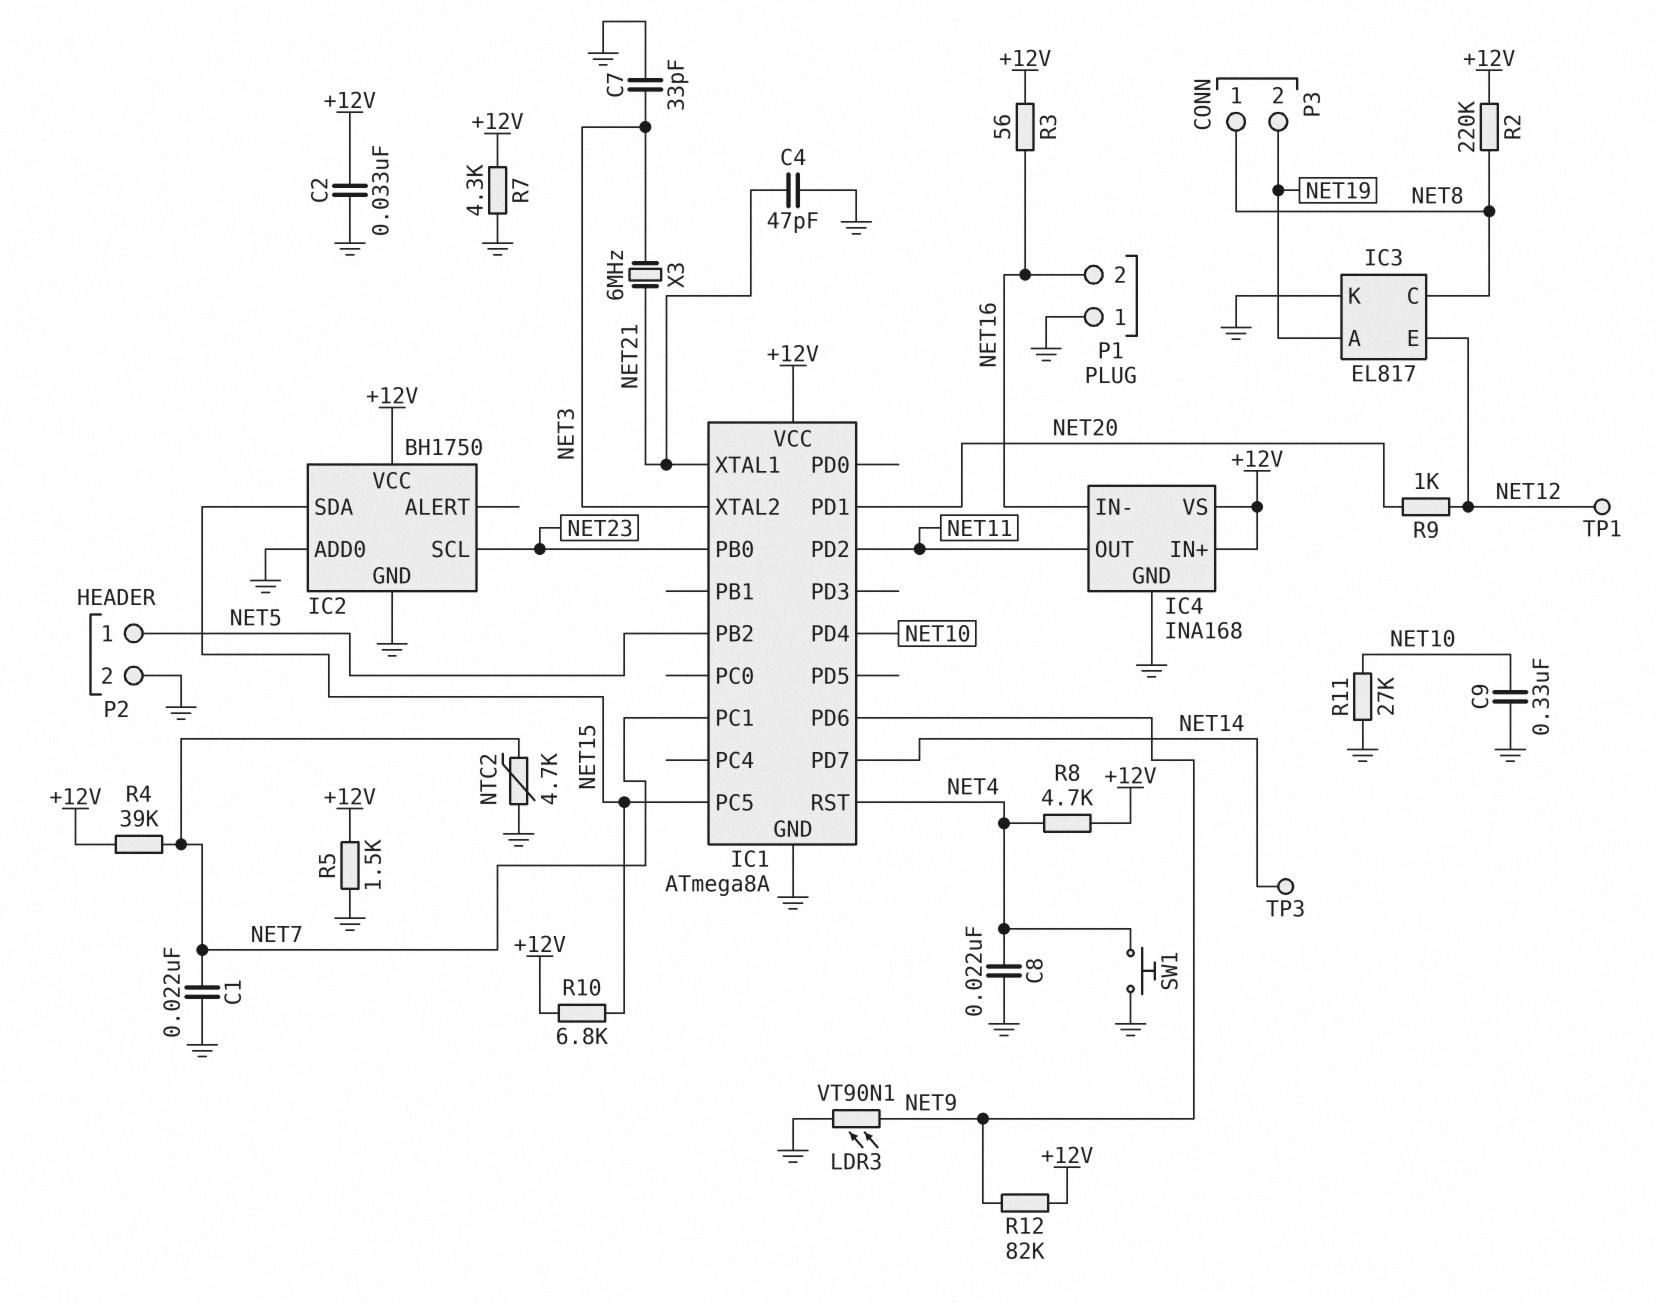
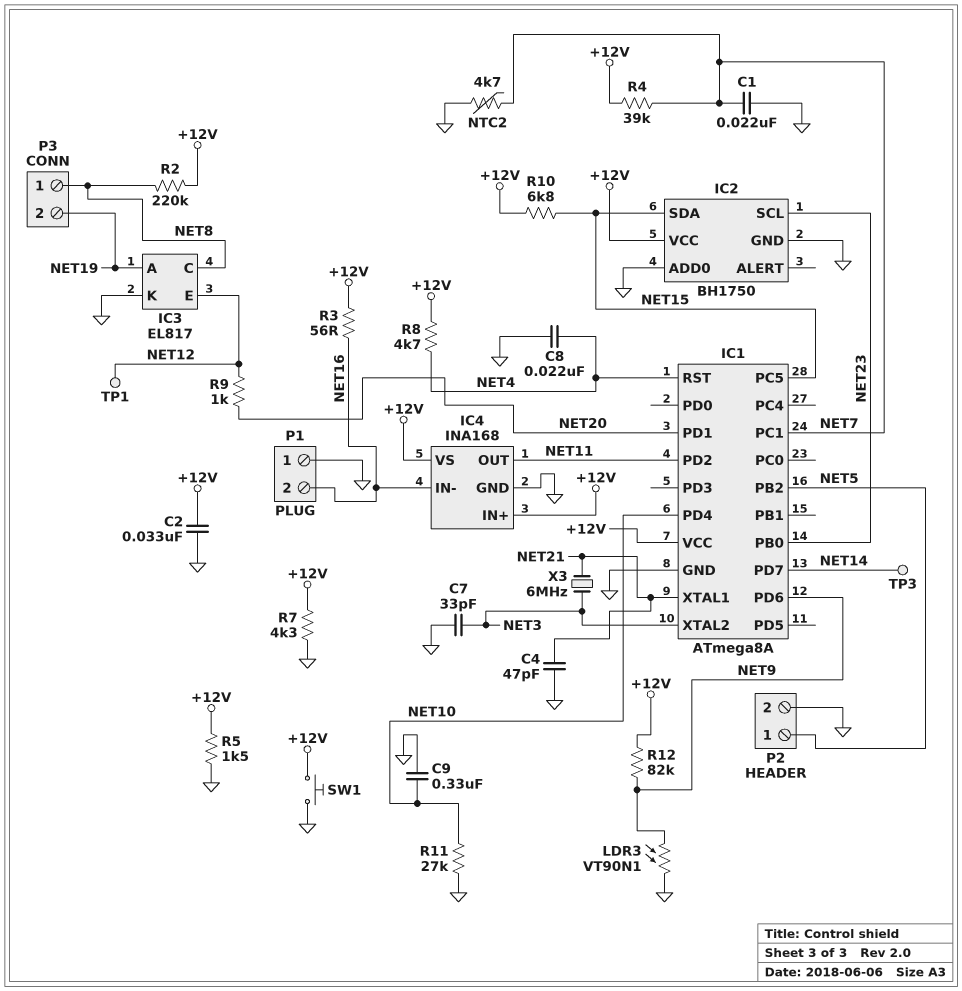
SW1: button (GND, NET4) -> button (+12V, GND)

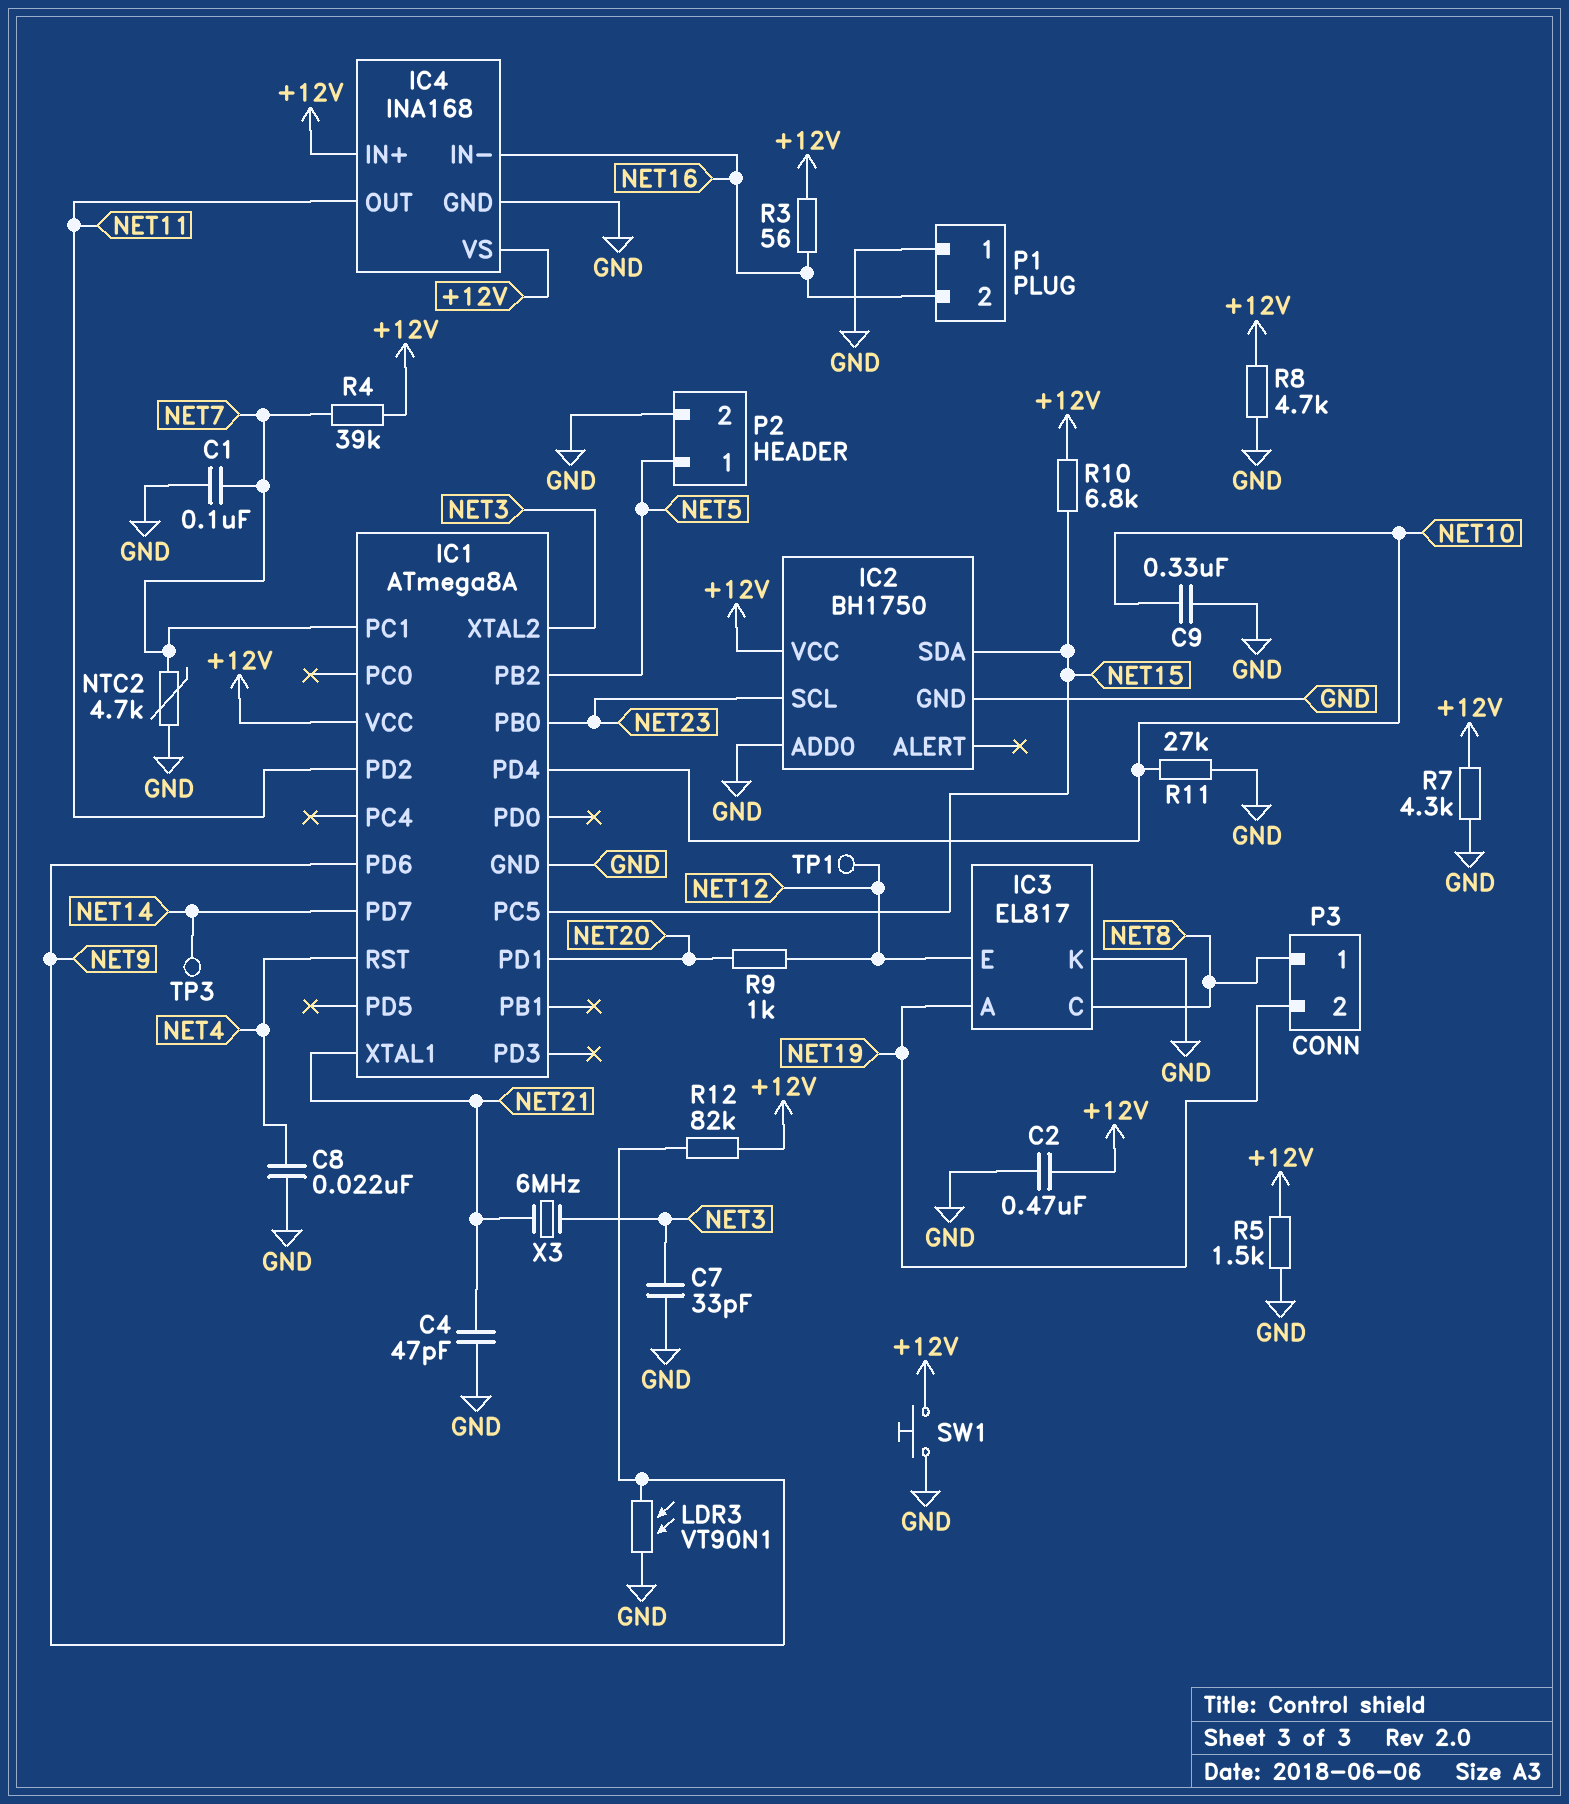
C1: 22nF (GND, NET7) -> 100nF (GND, NET7)
C2: 33nF (+12V, GND) -> 470nF (+12V, GND)
R2: 220k (+12V, NET8) -> none
R8: 4.7k (+12V, NET4) -> 4.7k (+12V, GND)

